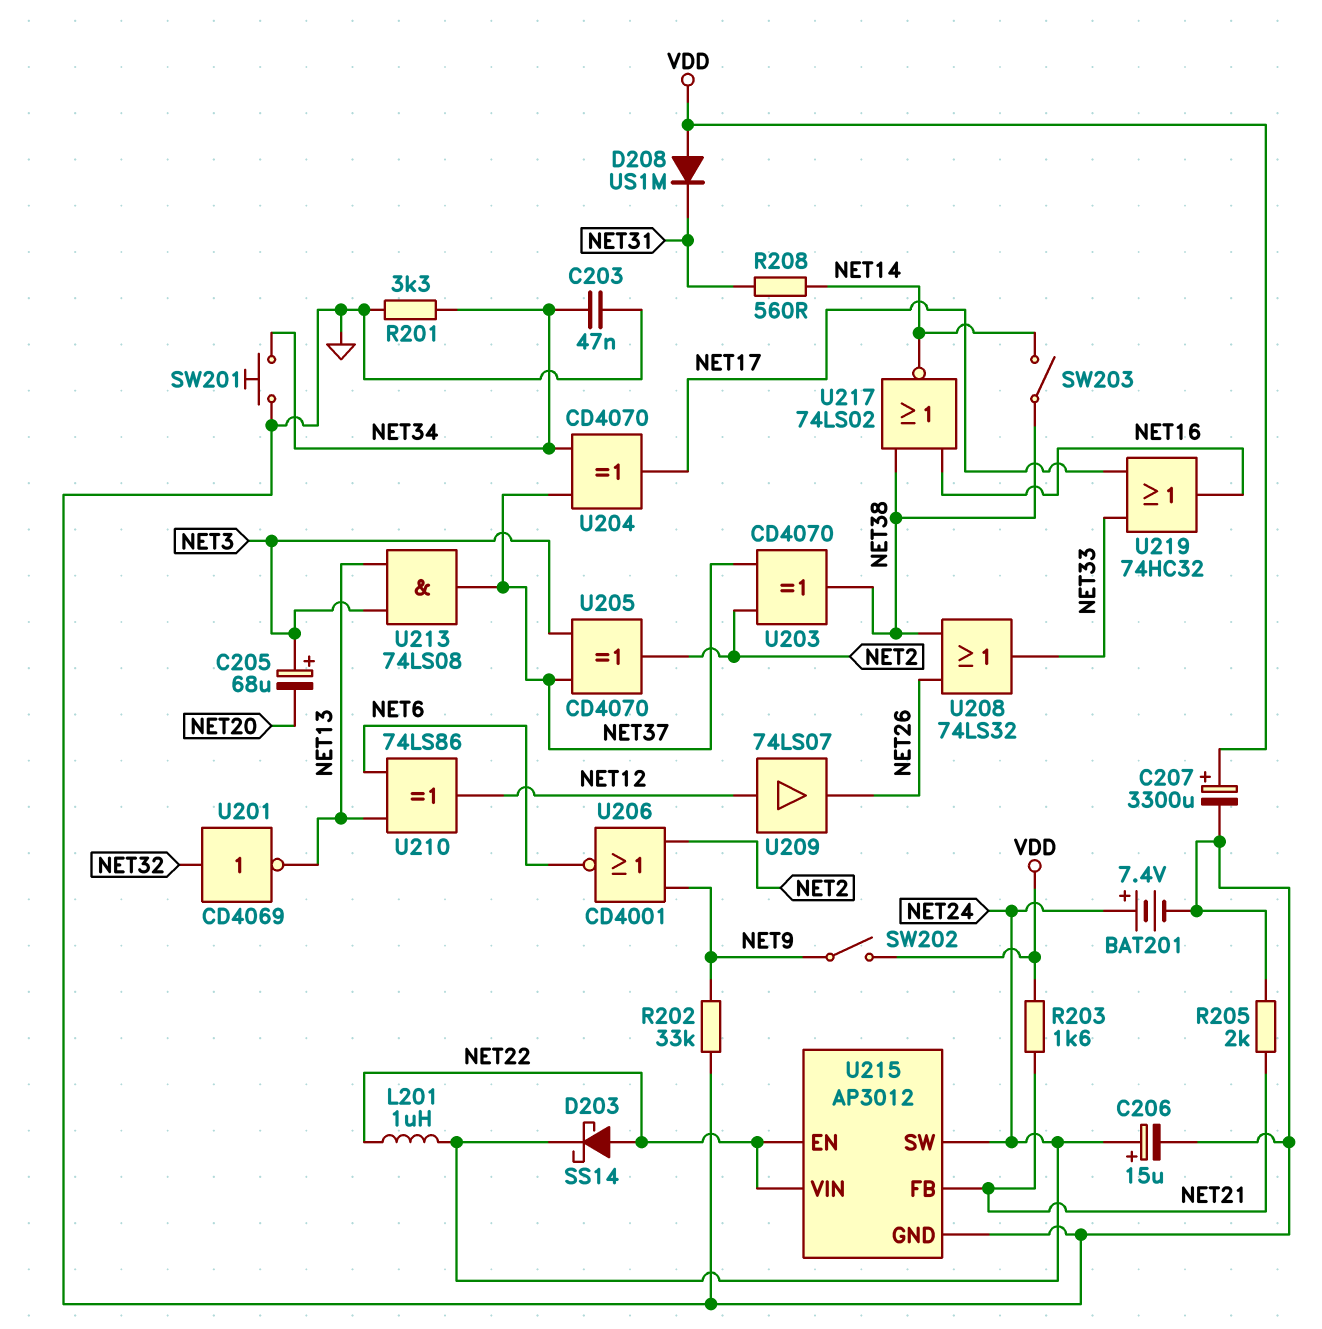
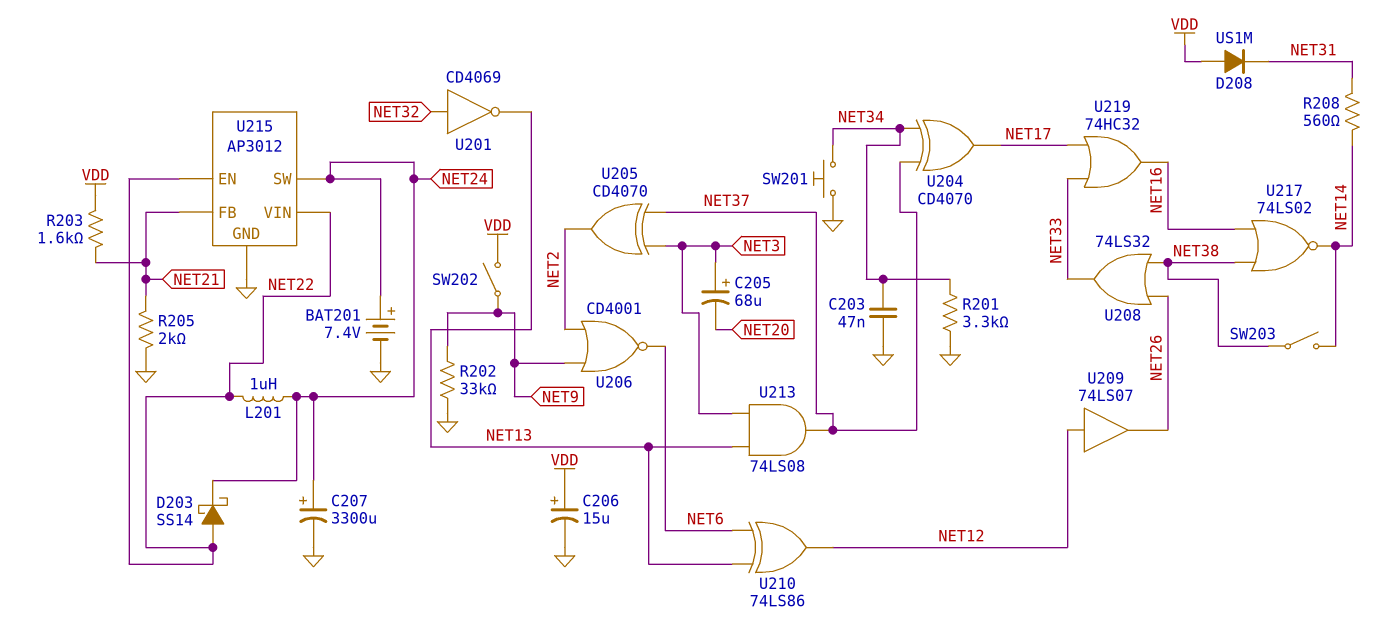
C206: 15uF (plus NET24, minus GND) -> 15uF (plus VDD, minus GND)
C207: 3300uF (plus VDD, minus GND) -> 3300uF (plus NET24, minus GND)
U203: XOR CD4070 (in NET2, in NET37, out NET38) -> none

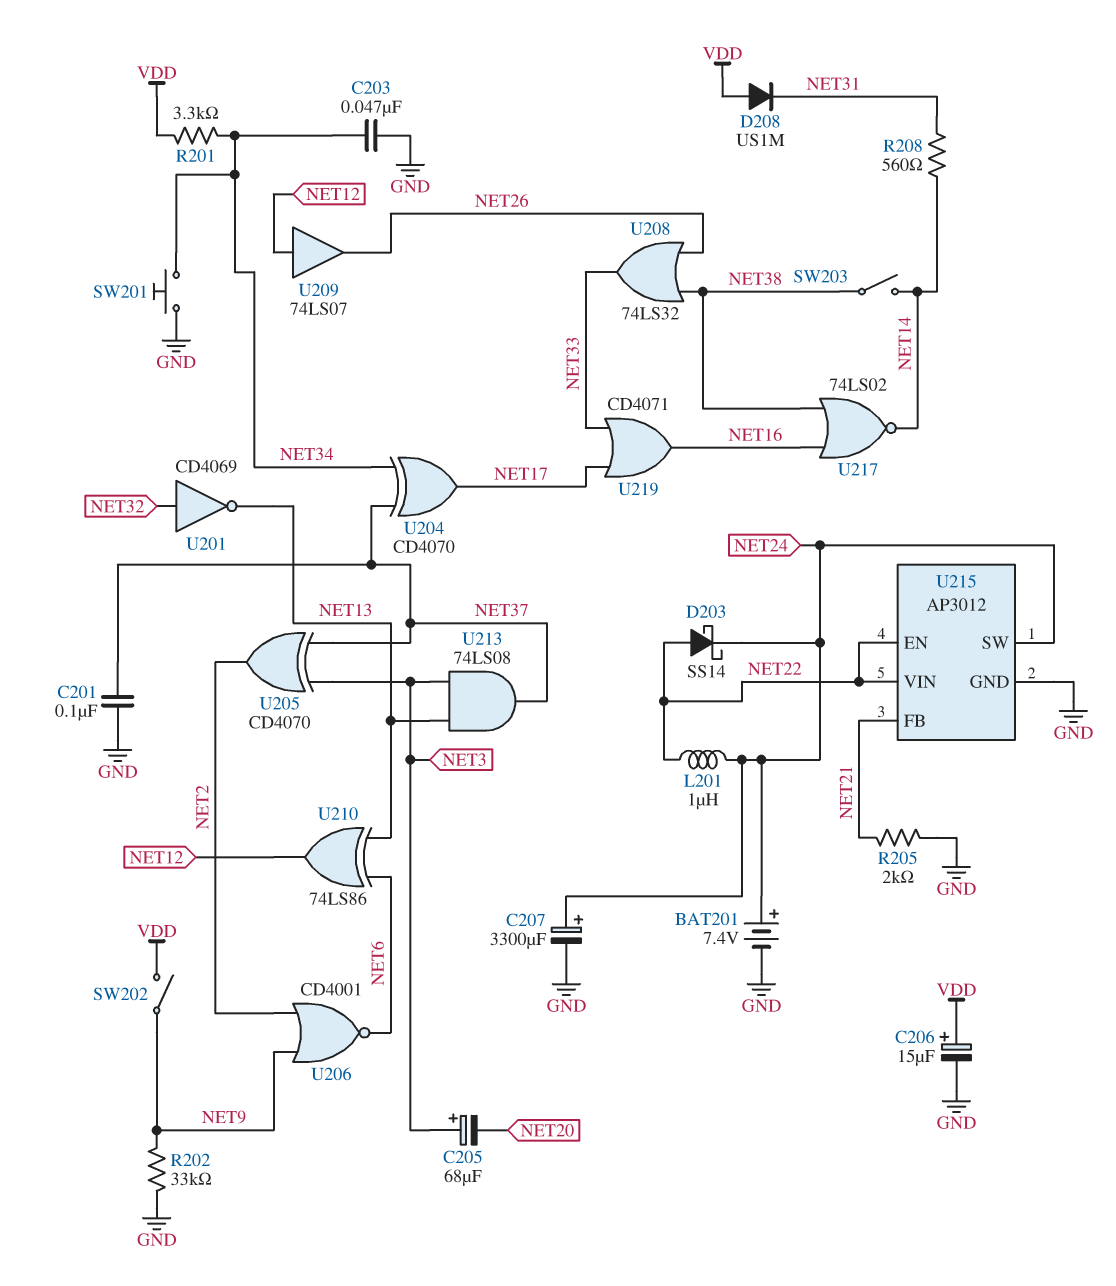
C201: none -> 100nF (GND, NET37)
R201: 3.3k (GND, NET34) -> 3.3k (NET34, VDD)
R203: 1.6k (NET21, VDD) -> none
U219: OR 74HC32 (in NET17, in NET33, out NET16) -> OR CD4071 (in NET17, in NET33, out NET16)

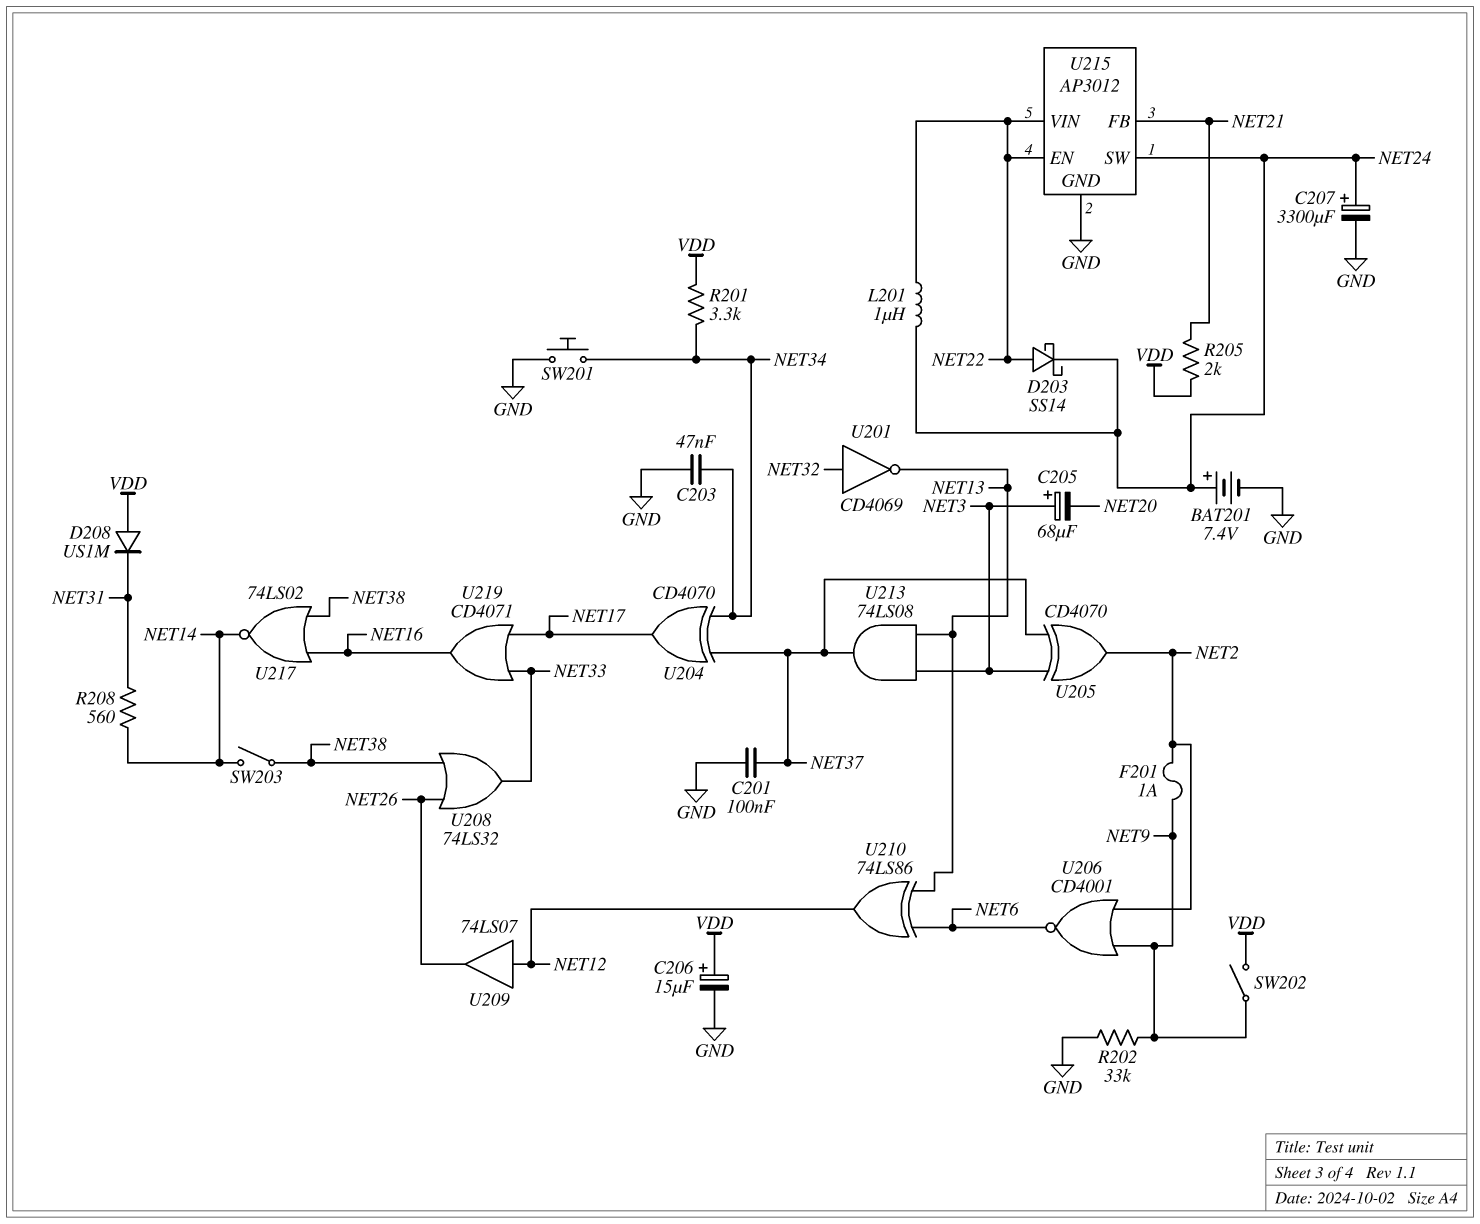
F201: none -> 1A (NET2, NET9)
R205: 2k (GND, NET21) -> 2k (NET21, VDD)

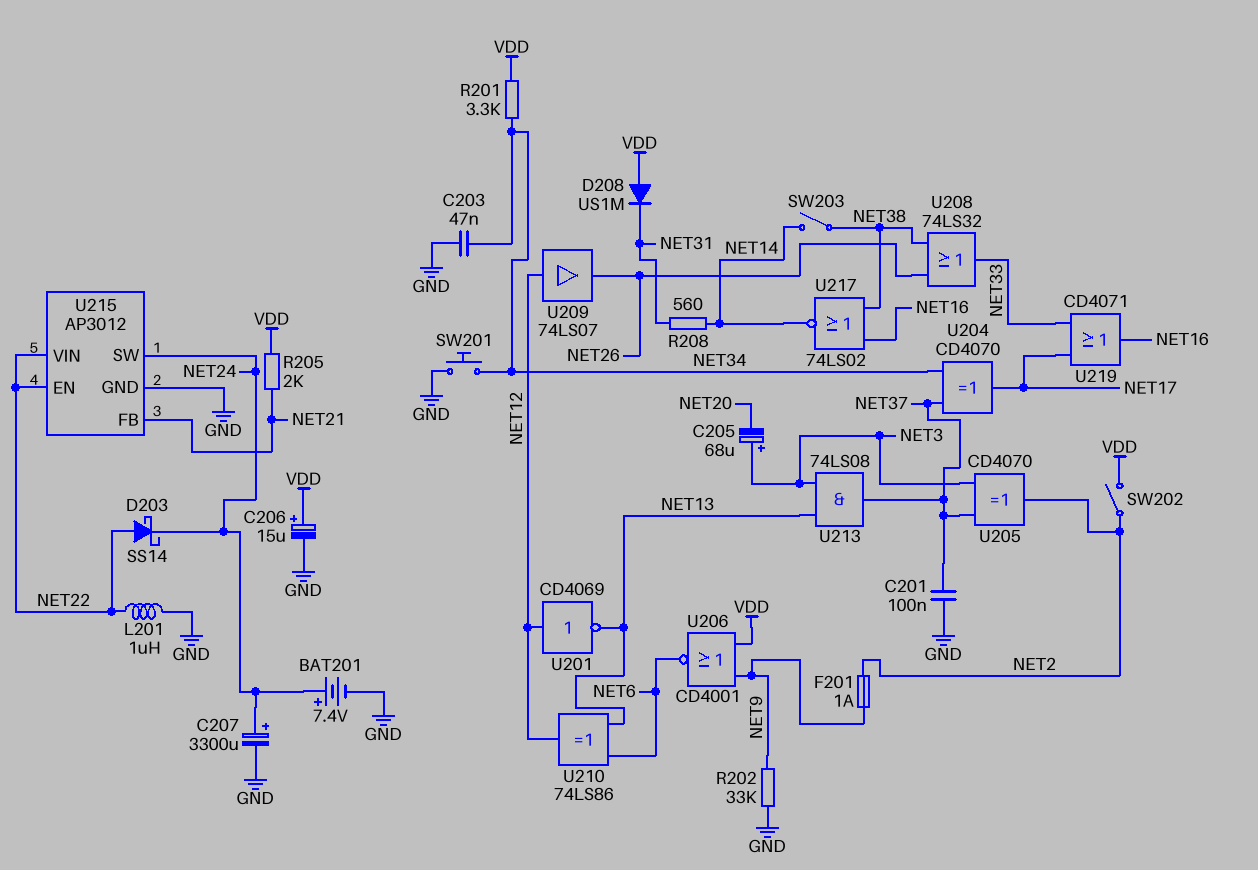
L201: 1uH (NET22, NET24) -> 1uH (GND, NET22)
SW202: switch (NET9, VDD) -> switch (NET2, VDD)
U201: NOT CD4069 (in NET32, out NET13) -> NOT CD4069 (in NET12, out NET13)
U206: NOR CD4001 (in NET2, in NET9, out NET6) -> NOR CD4001 (in NET9, in VDD, out NET6)

